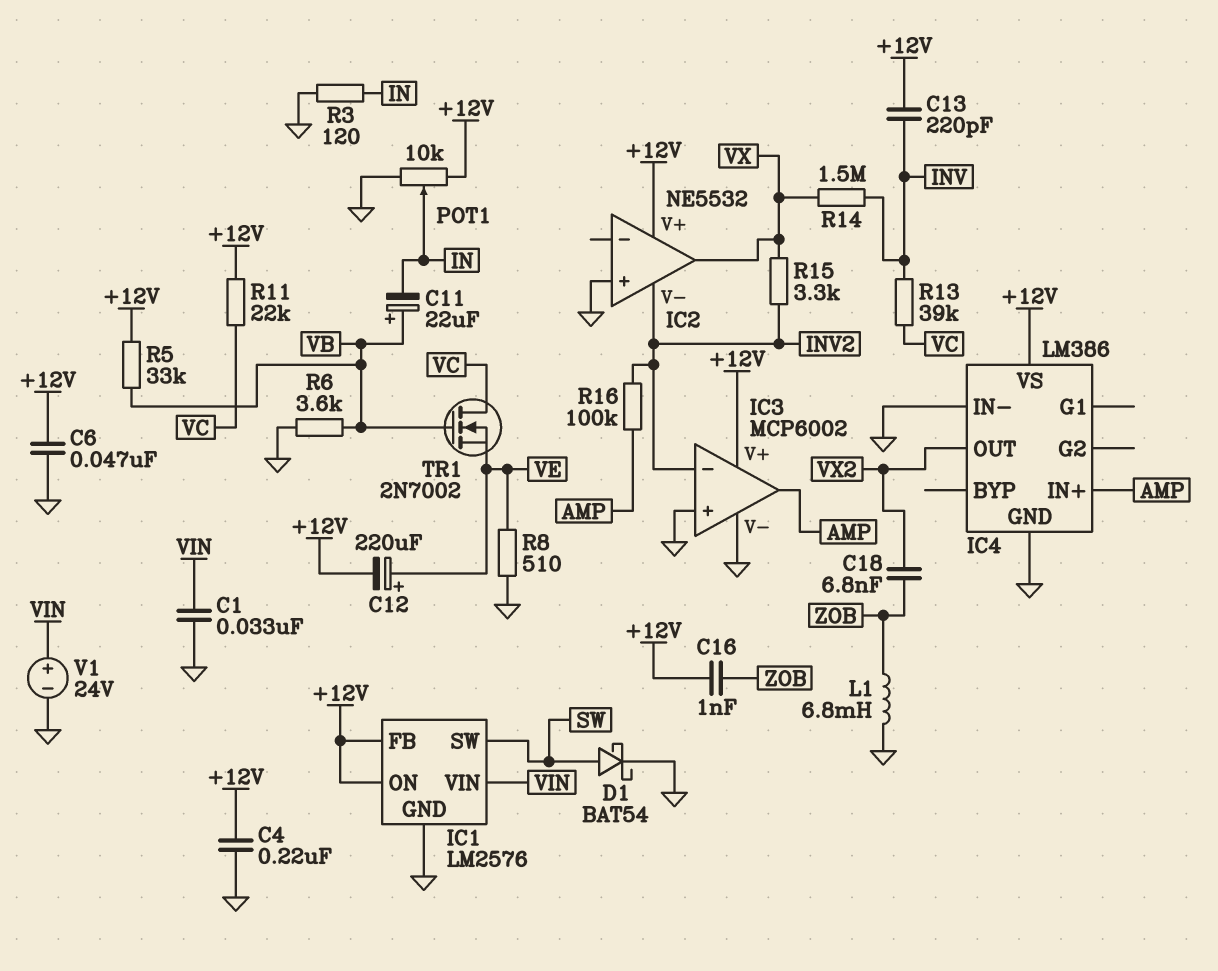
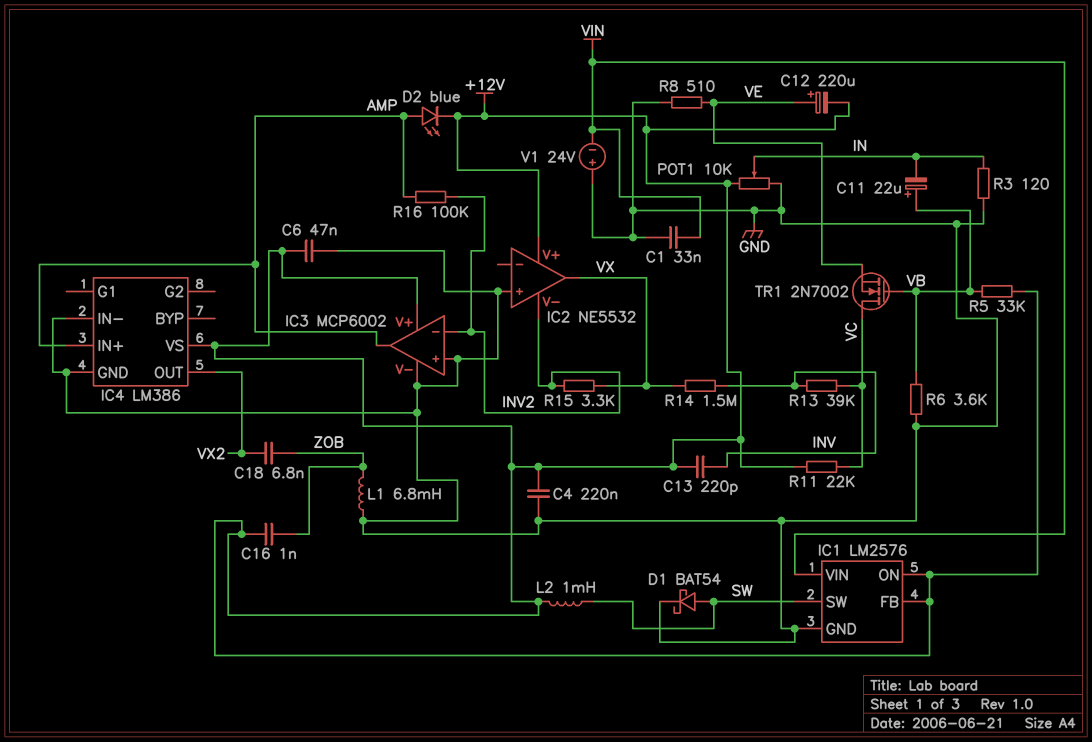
D2: none -> LED blue (A AMP, K +12V)
L2: none -> 1mH (+12V, SW)
V1: 24V (plus VIN, minus GND) -> 24V (plus GND, minus VIN)

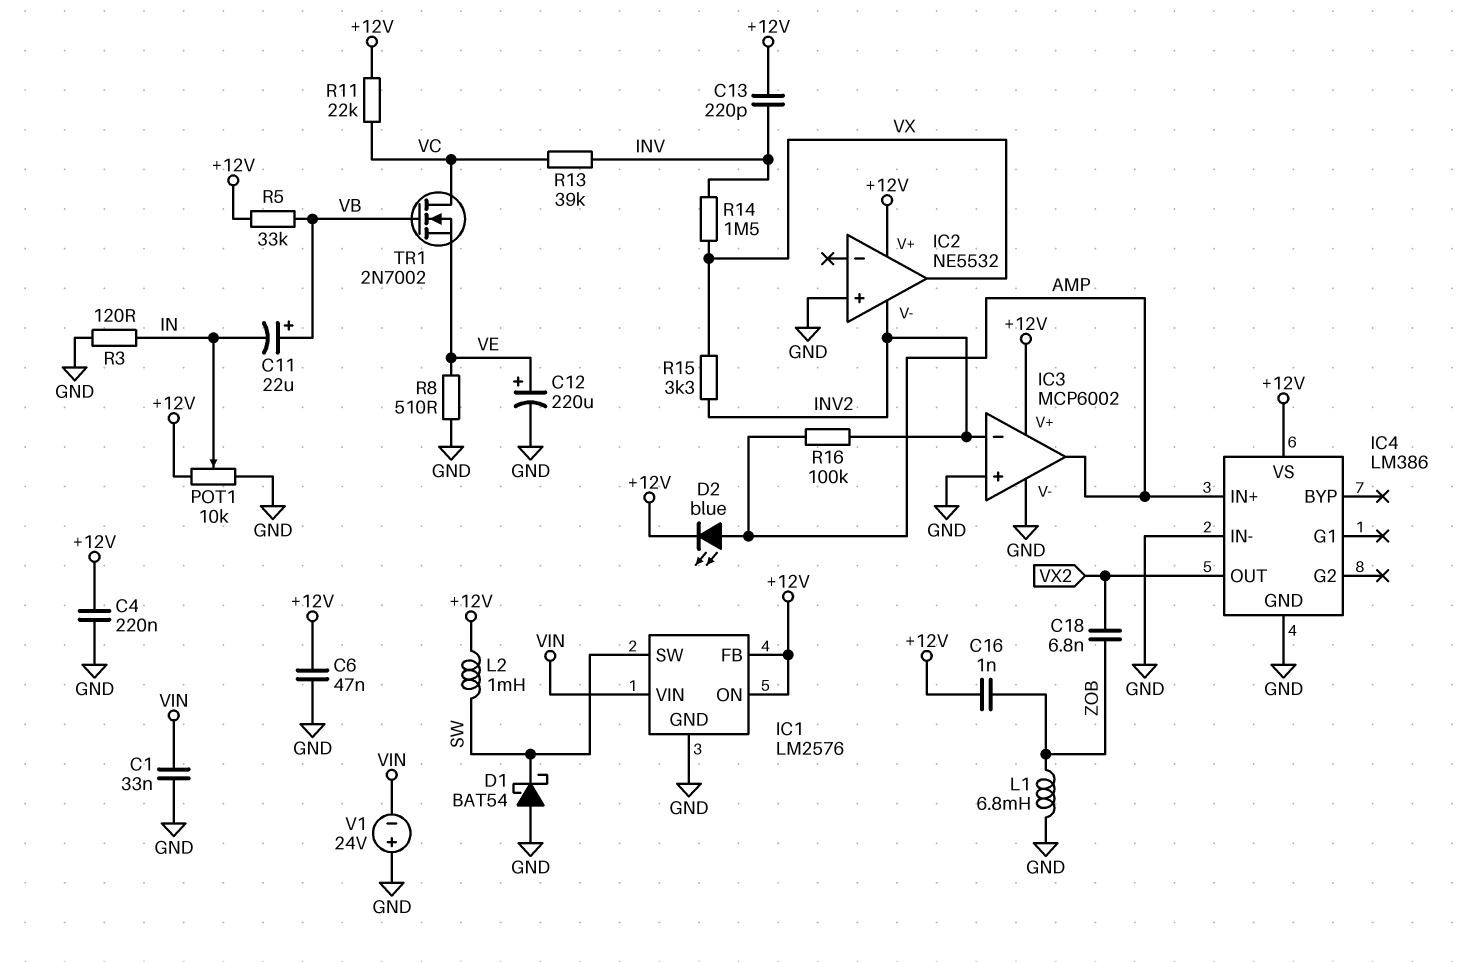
C12: 220uF (plus VE, minus +12V) -> 220uF (plus VE, minus GND)
D1: schottky BAT54 (A SW, K GND) -> schottky BAT54 (A GND, K SW)
R6: 3.6k (GND, VB) -> none

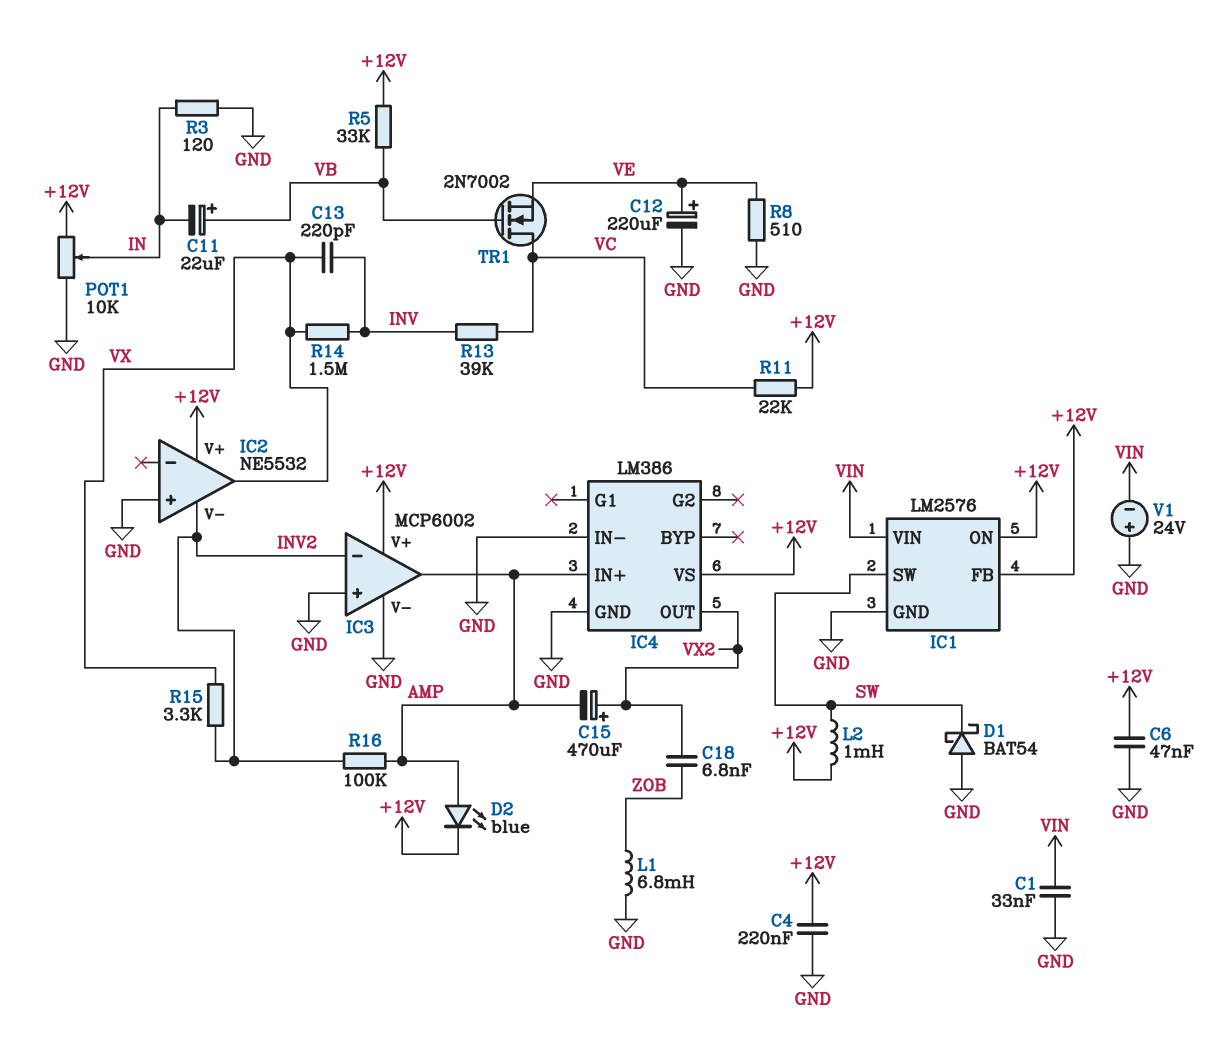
C13: 220pF (+12V, INV) -> 220pF (INV, VX)
C15: none -> 470uF (plus VX2, minus AMP)
C16: 1nF (+12V, ZOB) -> none

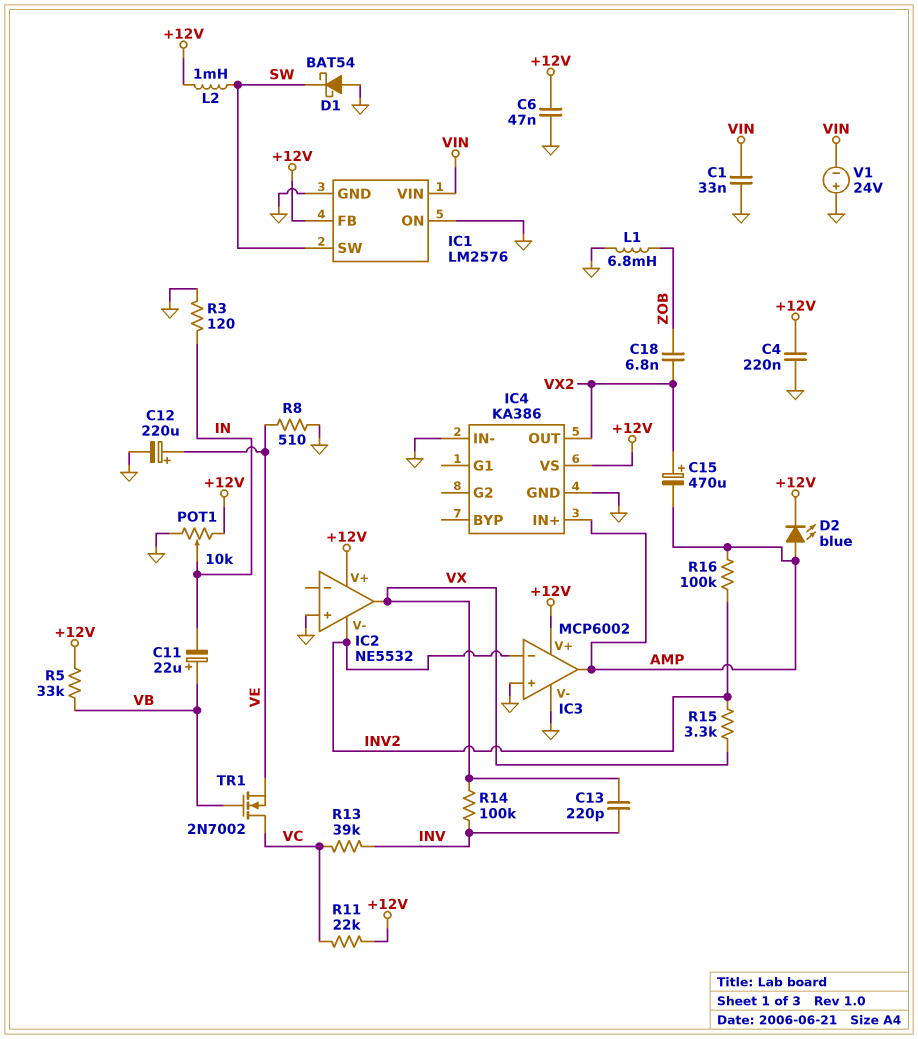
IC1 pin ON: +12V -> GND
IC4: LM386 -> KA386
R14: 1.5M (INV, VX) -> 100k (INV, VX)

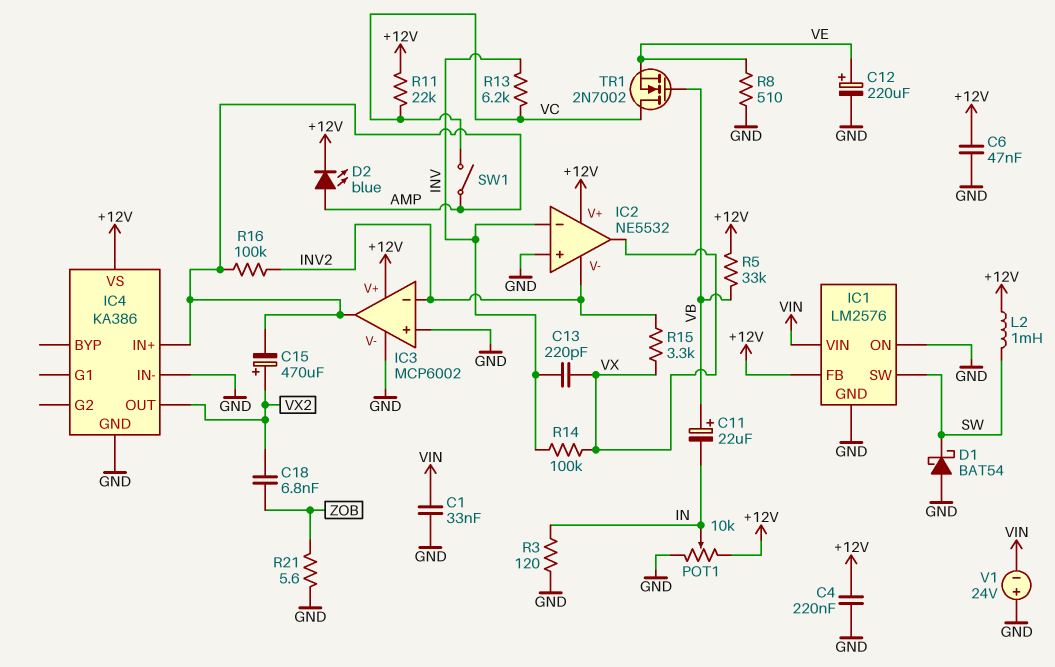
IC2 pin in-: none -> INV
L1: 6.8mH (GND, ZOB) -> none
R13: 39k (INV, VC) -> 6.2k (INV, VC)
R21: none -> 5.6 (GND, ZOB)
SW1: none -> switch (AMP, VC)

